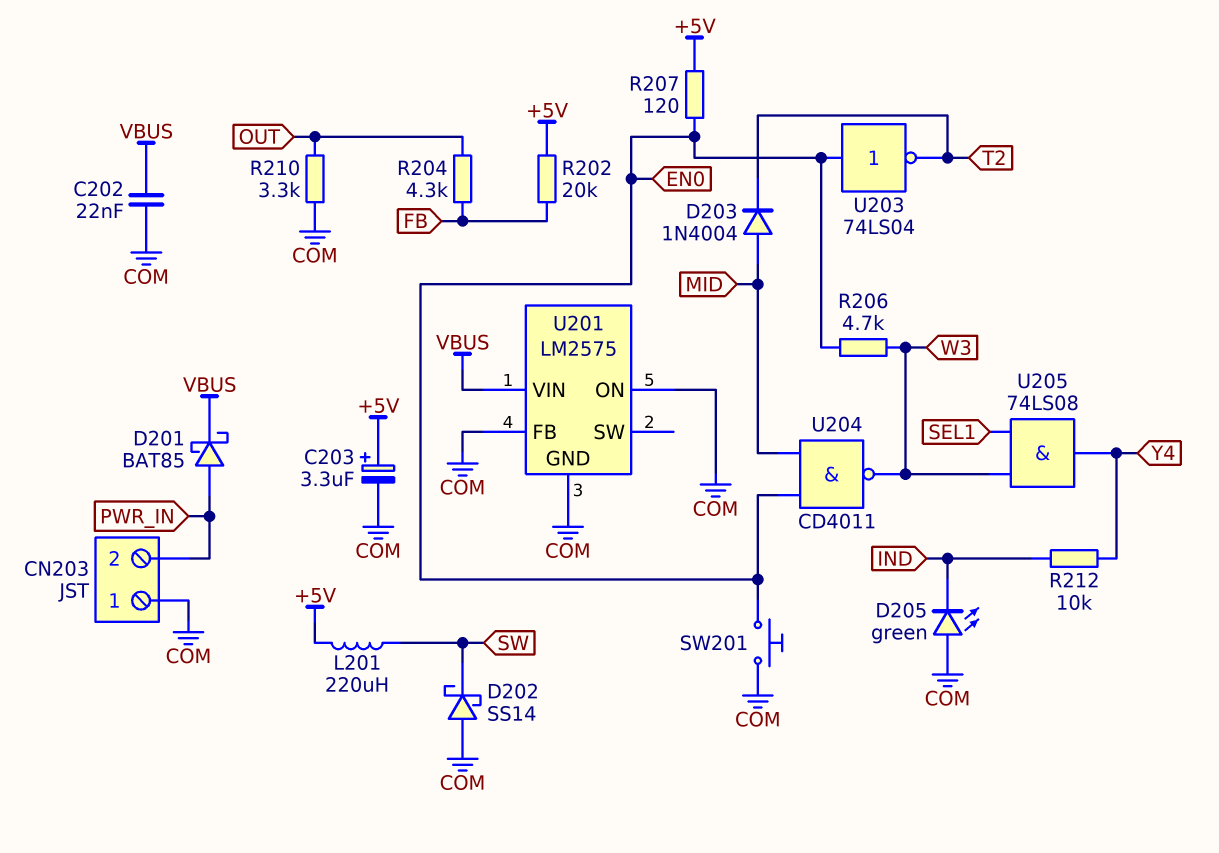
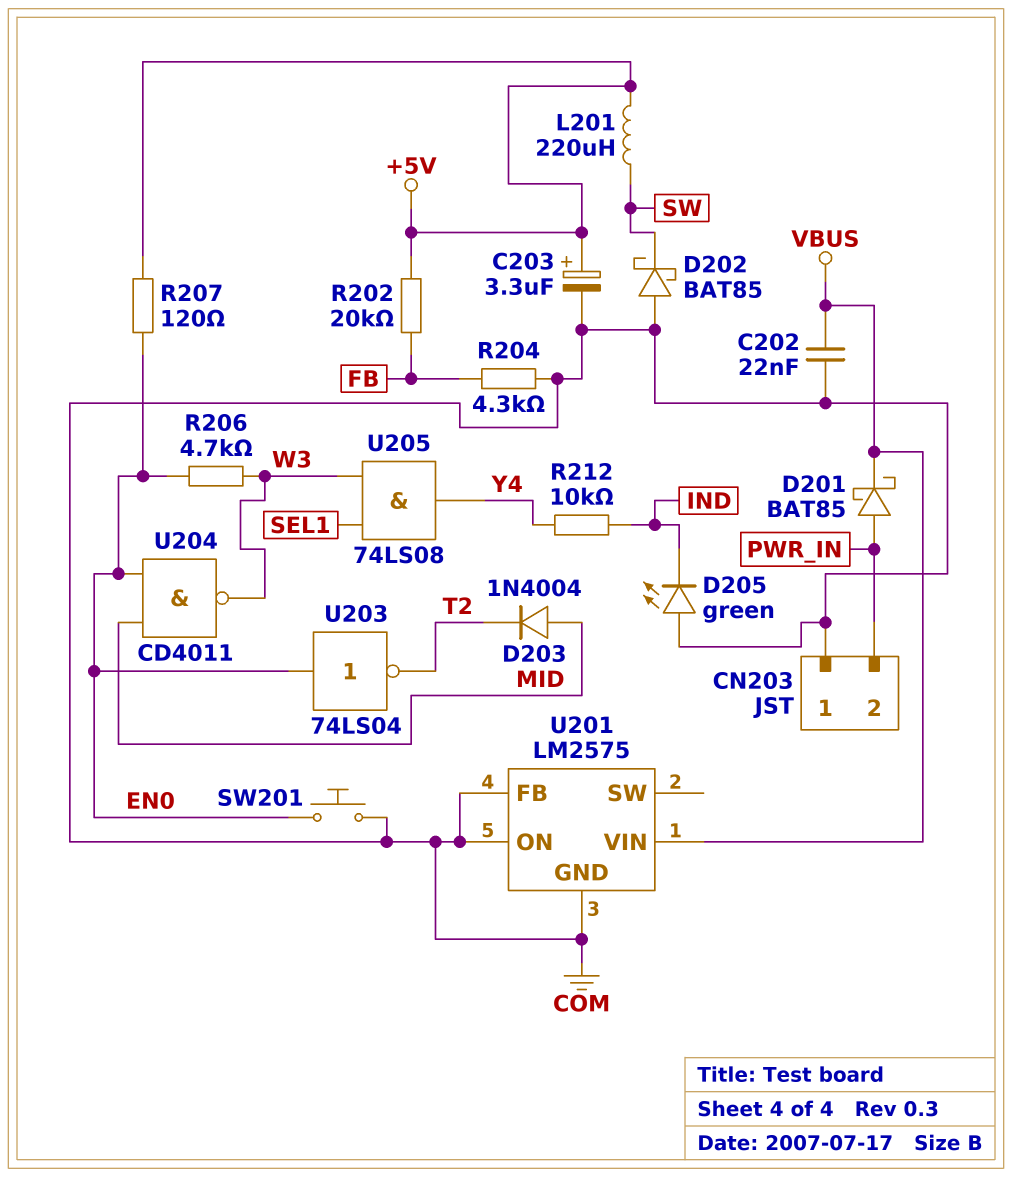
D202: schottky SS14 (A COM, K SW) -> schottky BAT85 (A COM, K SW)
R204: 4.3k (FB, OUT) -> 4.3k (COM, FB)
R210: 3.3k (COM, OUT) -> none

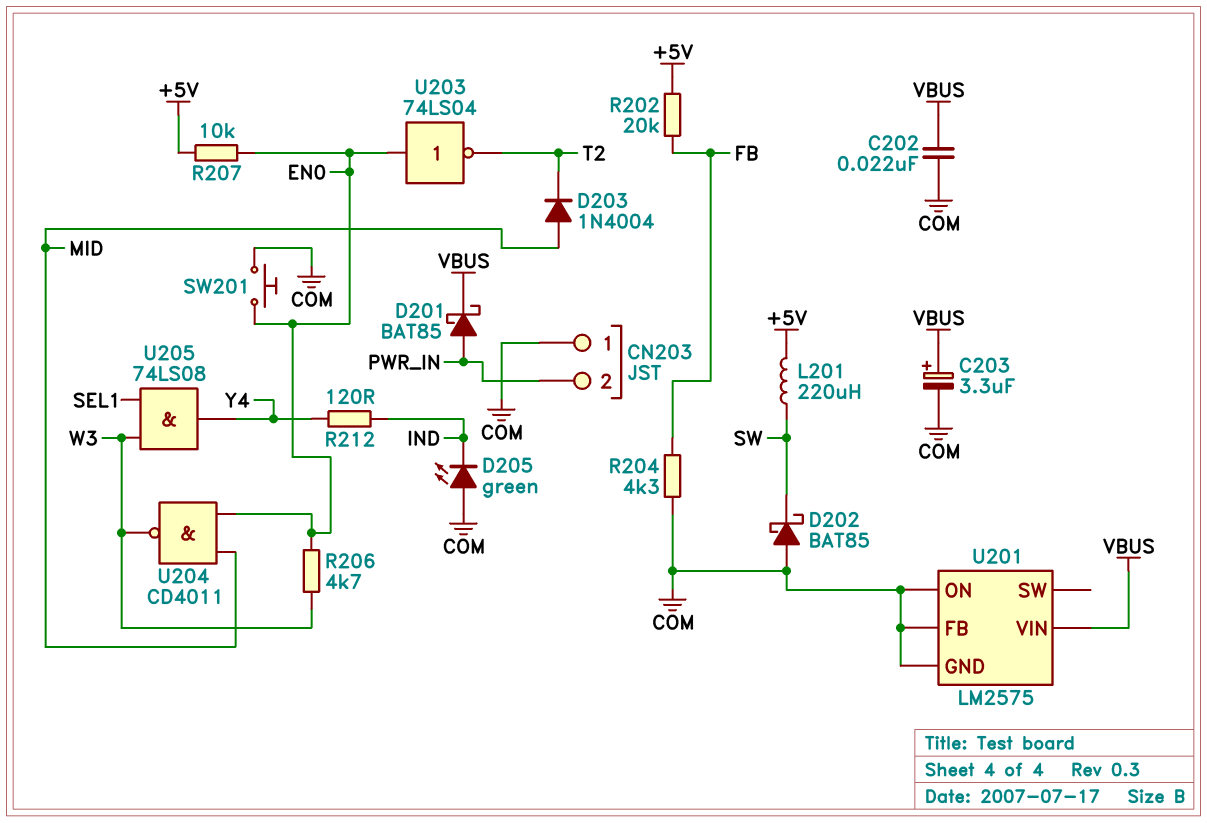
C203: 3.3uF (plus +5V, minus COM) -> 3.3uF (plus VBUS, minus COM)
R207: 120 (+5V, EN0) -> 10k (+5V, EN0)
R212: 10k (IND, Y4) -> 120 (IND, Y4)

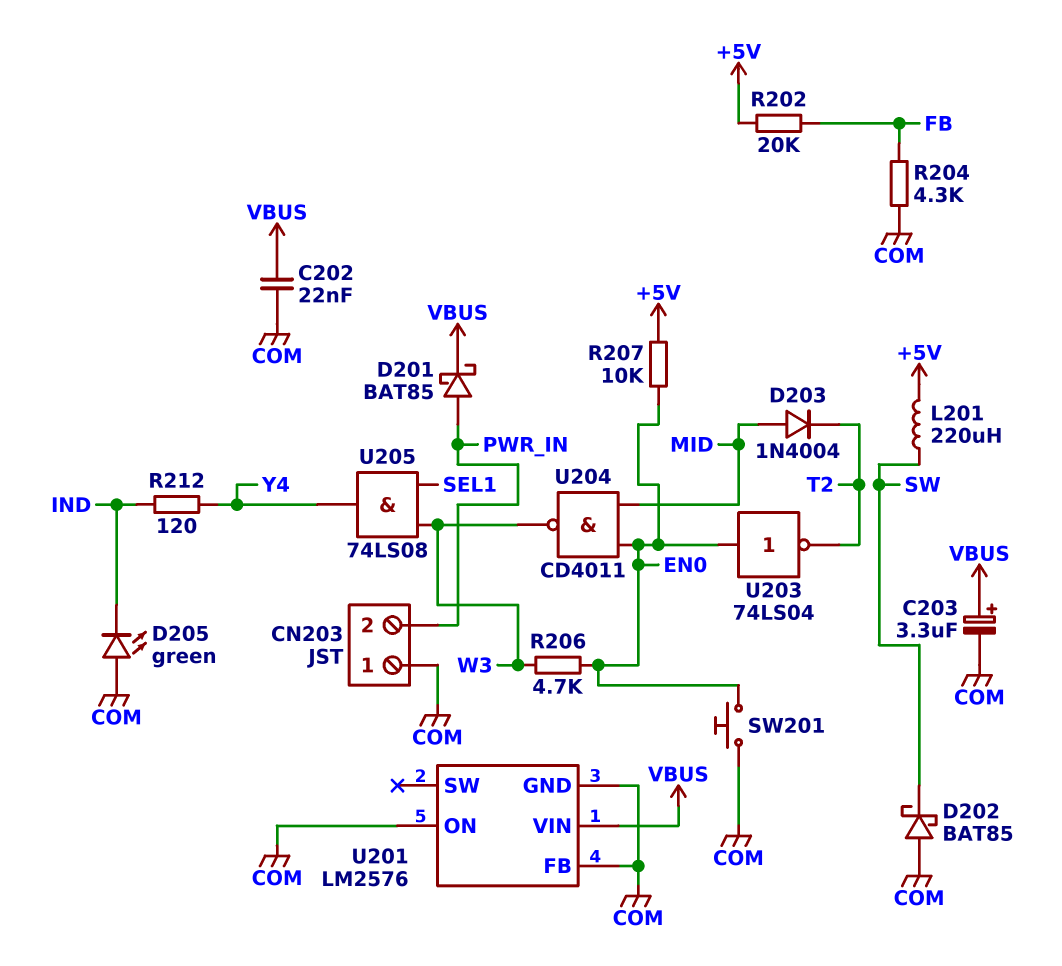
U201: LM2575 -> LM2576

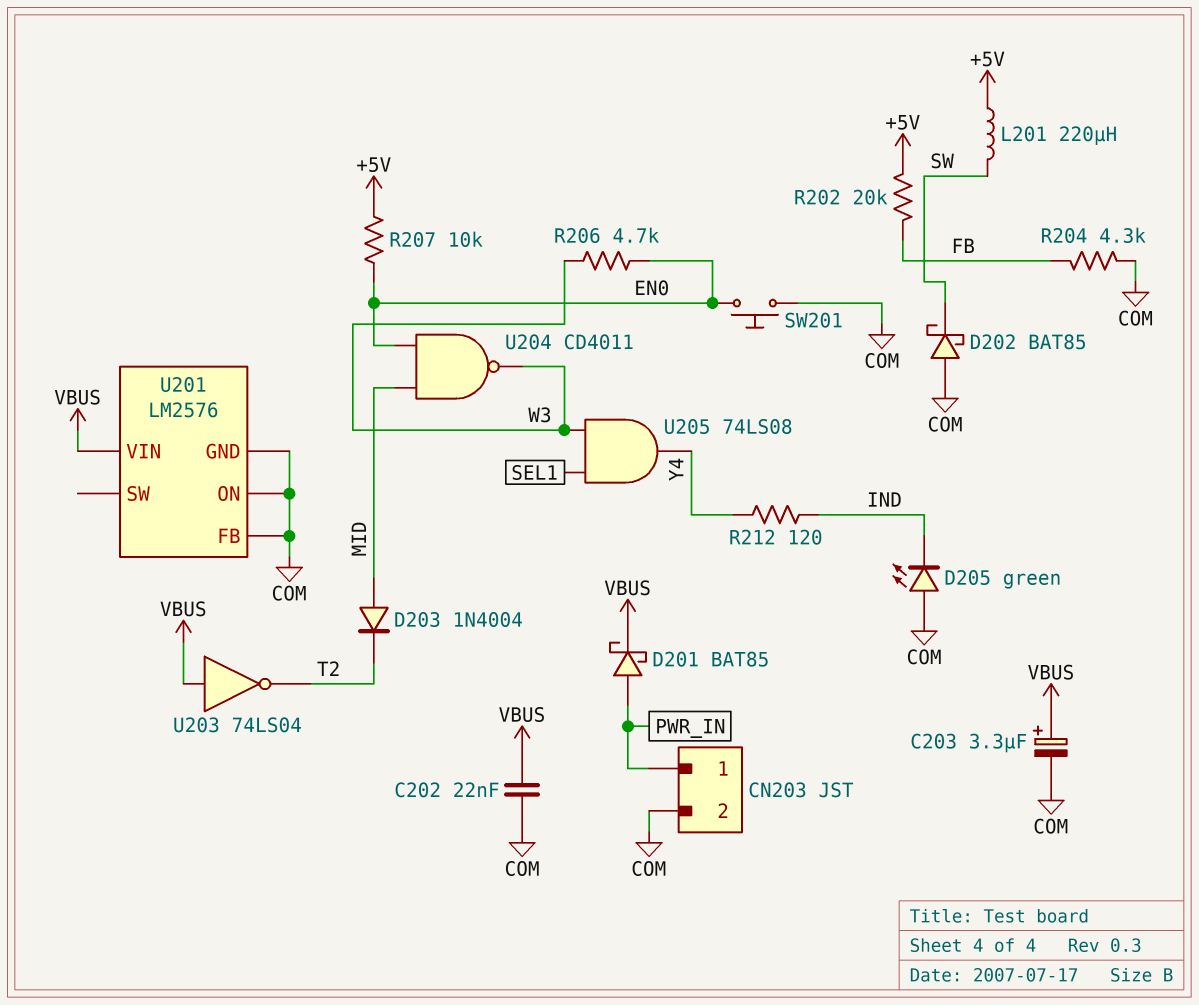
CN203 pin 1: COM -> PWR_IN
CN203 pin 2: PWR_IN -> COM
U203: NOT 74LS04 (in EN0, out T2) -> NOT 74LS04 (in VBUS, out T2)

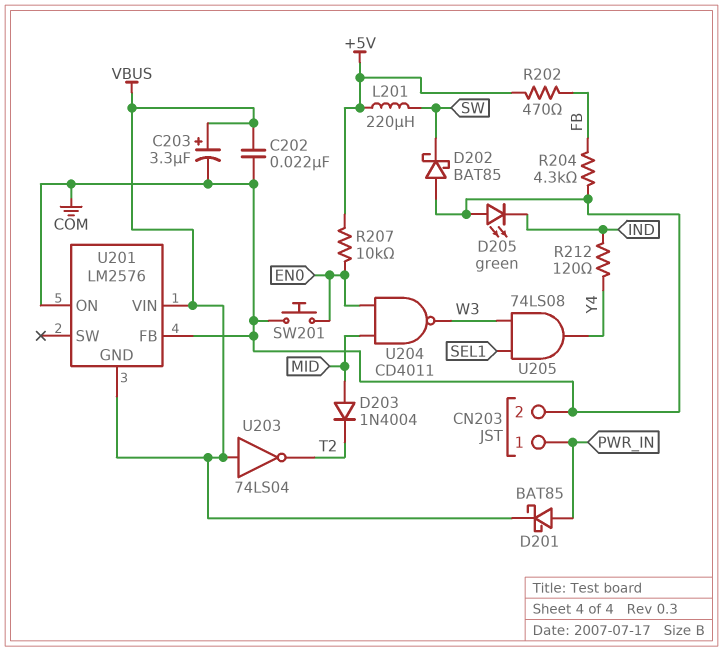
R202: 20k (+5V, FB) -> 470 (+5V, FB)
R206: 4.7k (EN0, W3) -> none
U201 pin GND: COM -> VBUS

